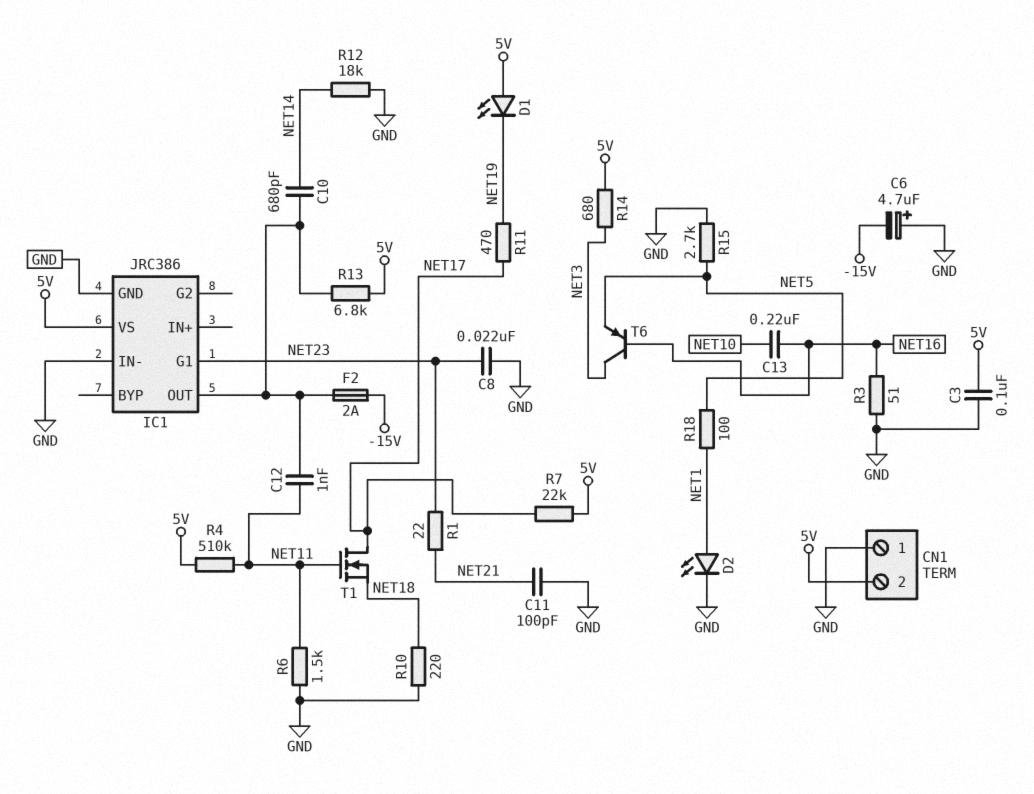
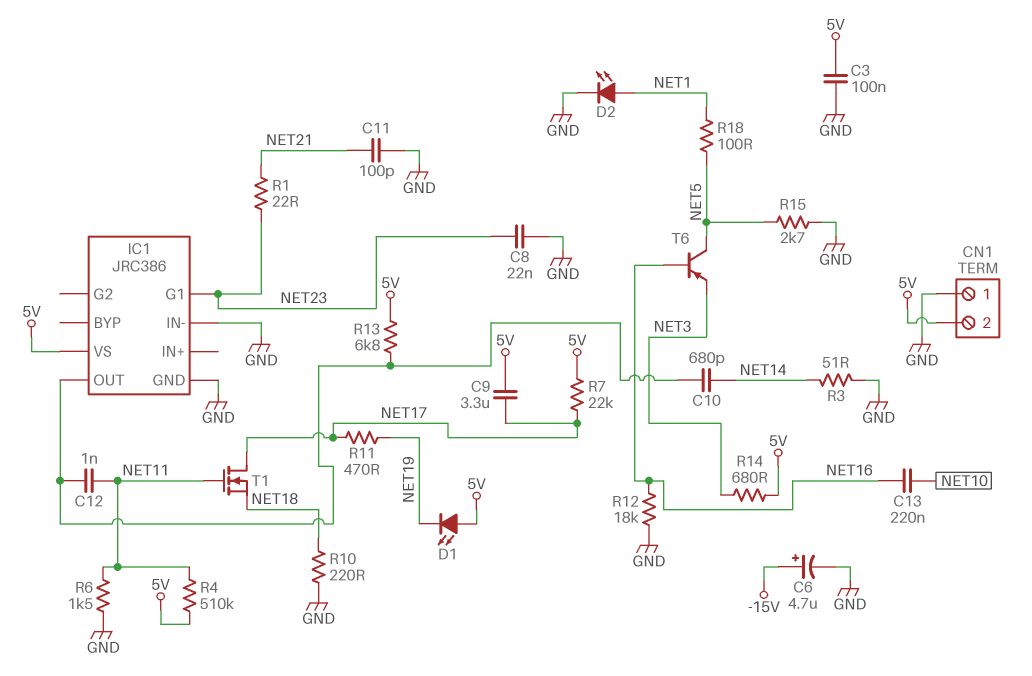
C6: 4.7uF (plus GND, minus -15V) -> 4.7uF (plus -15V, minus GND)
C9: none -> 3.3uF (5V, NET17)
F2: 2A (-15V, IC1/OUT) -> none
R3: 51 (GND, NET16) -> 51 (GND, NET14)
R12: 18k (GND, NET14) -> 18k (GND, NET16)
T6: PNP (B NET16, C NET3, E NET5) -> PNP (B NET16, C NET5, E NET3)

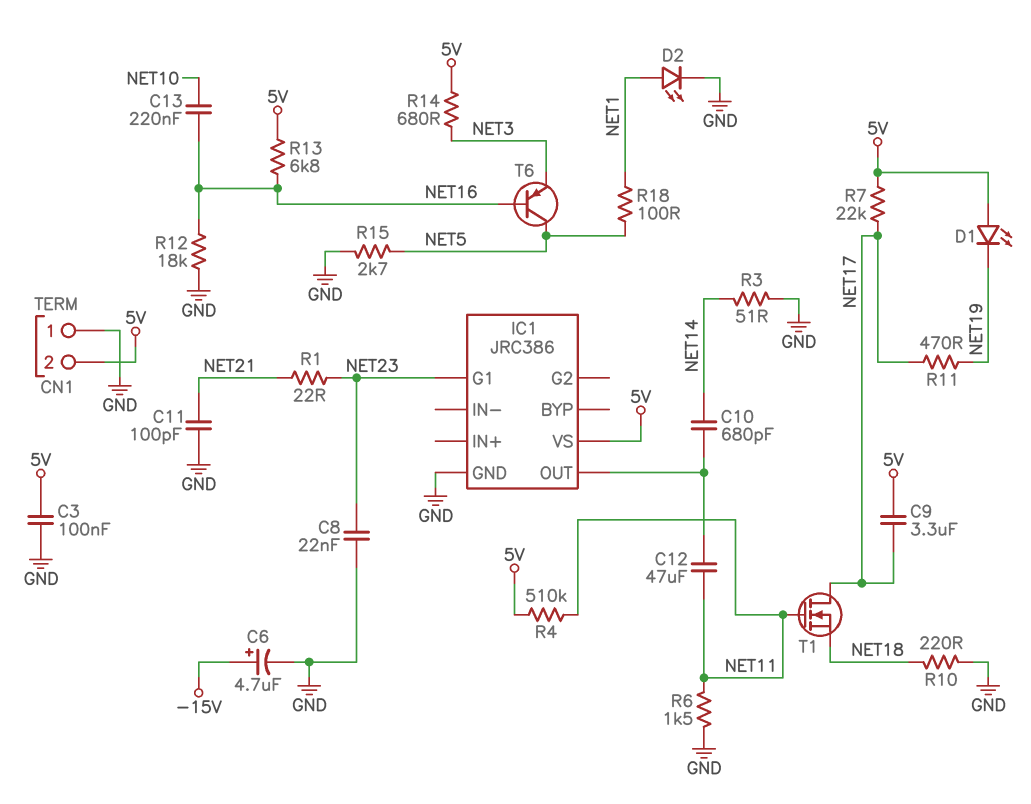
C12: 1nF (IC1/OUT, NET11) -> 47uF (IC1/OUT, NET11)
IC1 pin IN-: GND -> none
R13: 6.8k (5V, IC1/OUT) -> 6.8k (5V, NET16)

